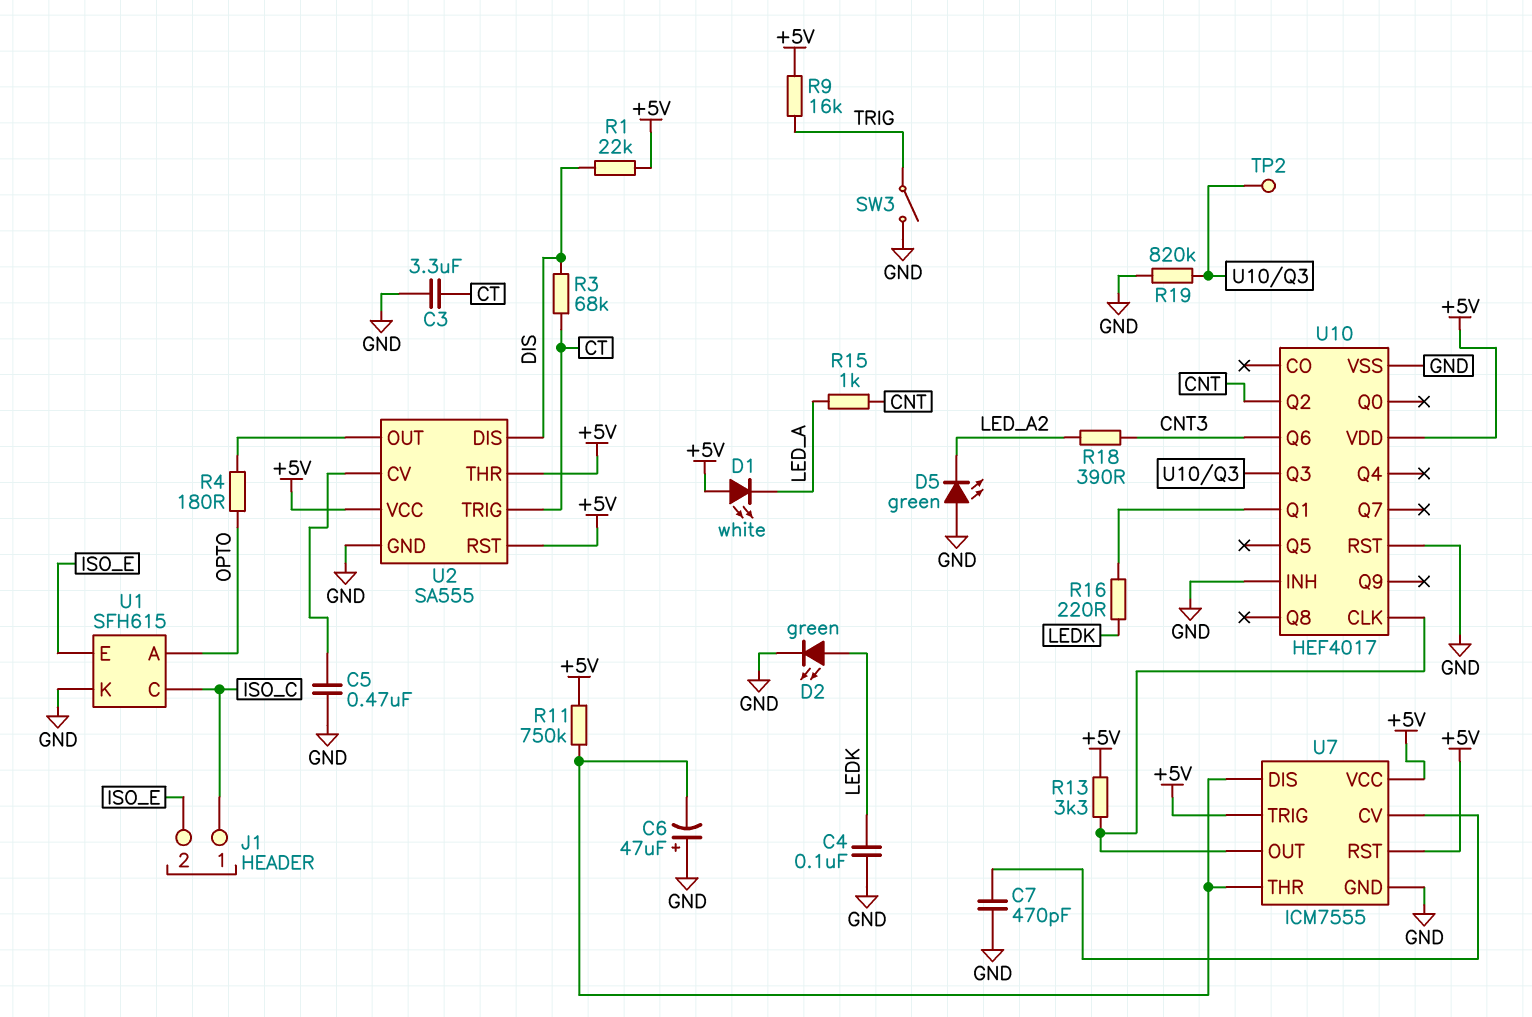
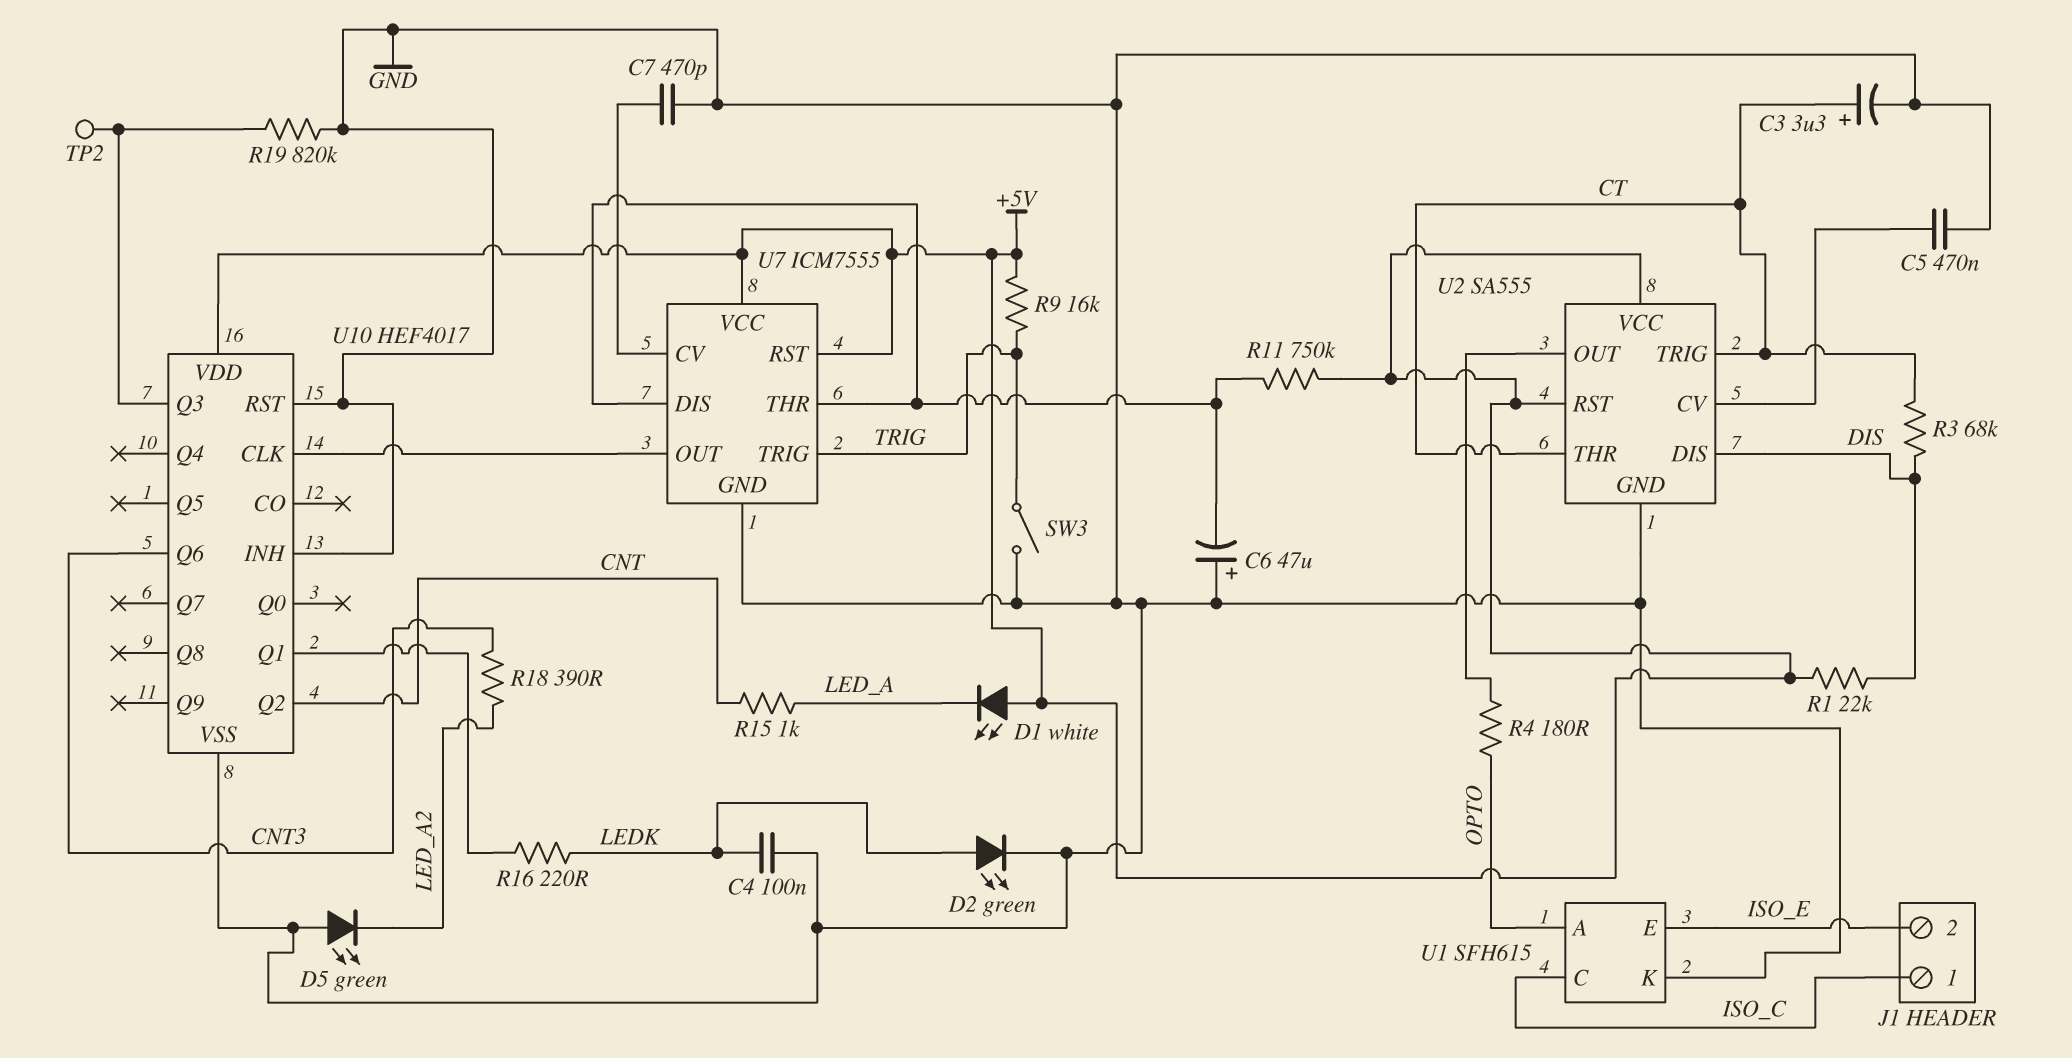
C3: 3.3uF (CT, GND) -> 3.3uF (plus CT, minus GND)
R13: 3.3k (+5V, U7/OUT) -> none
U2 pin THR: +5V -> CT
U7 pin TRIG: +5V -> TRIG

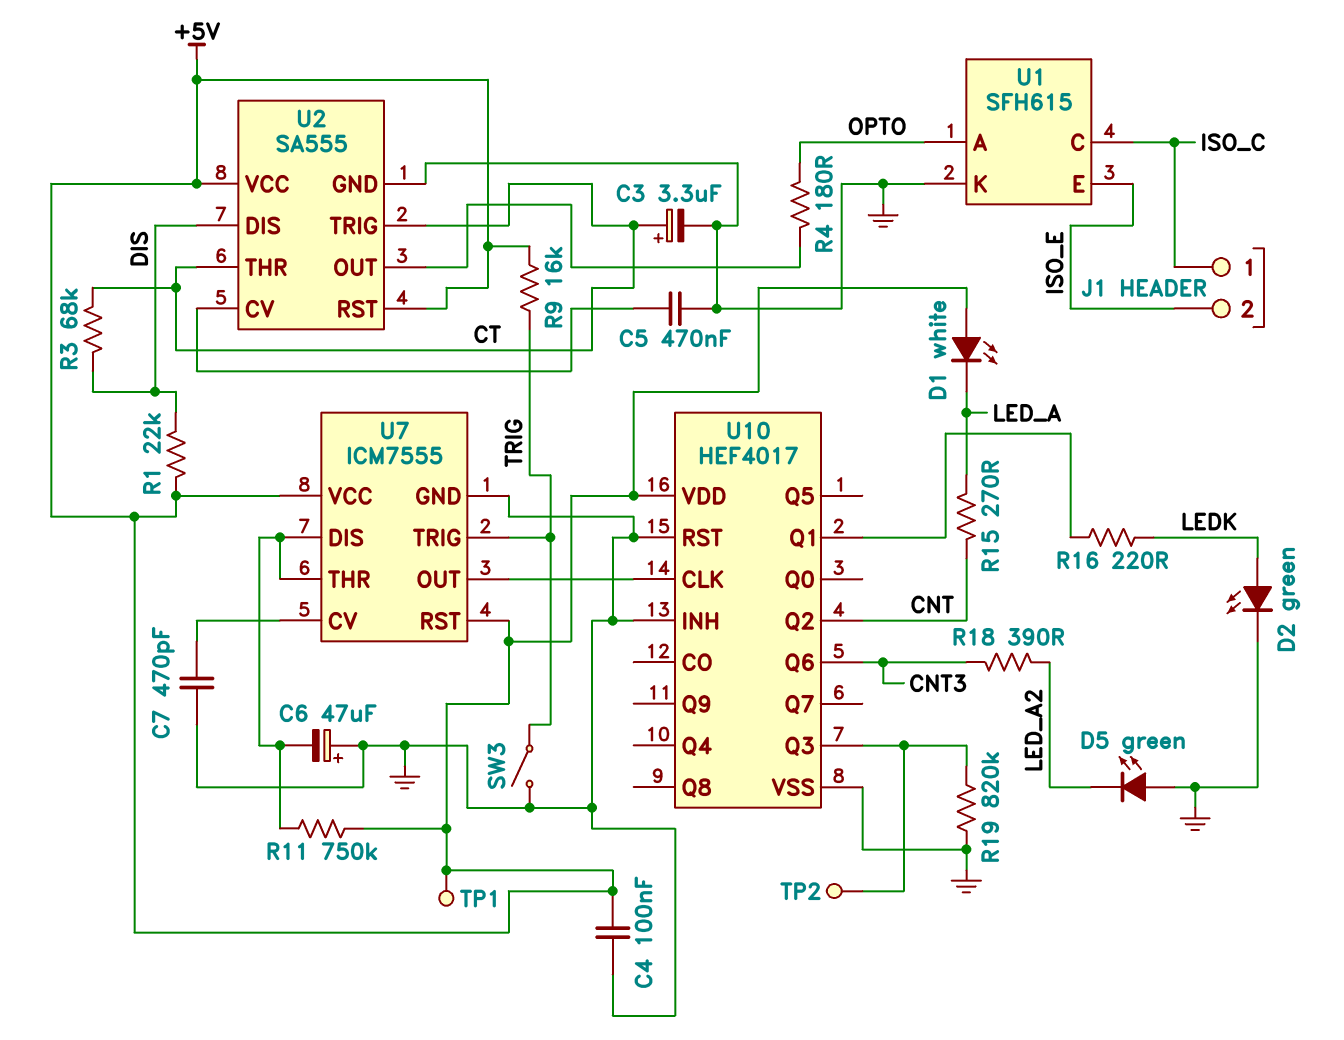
C4: 100nF (GND, LEDK) -> 100nF (+5V, GND)
R15: 1k (CNT, LED_A) -> 270 (CNT, LED_A)
TP1: none -> test point (+5V)

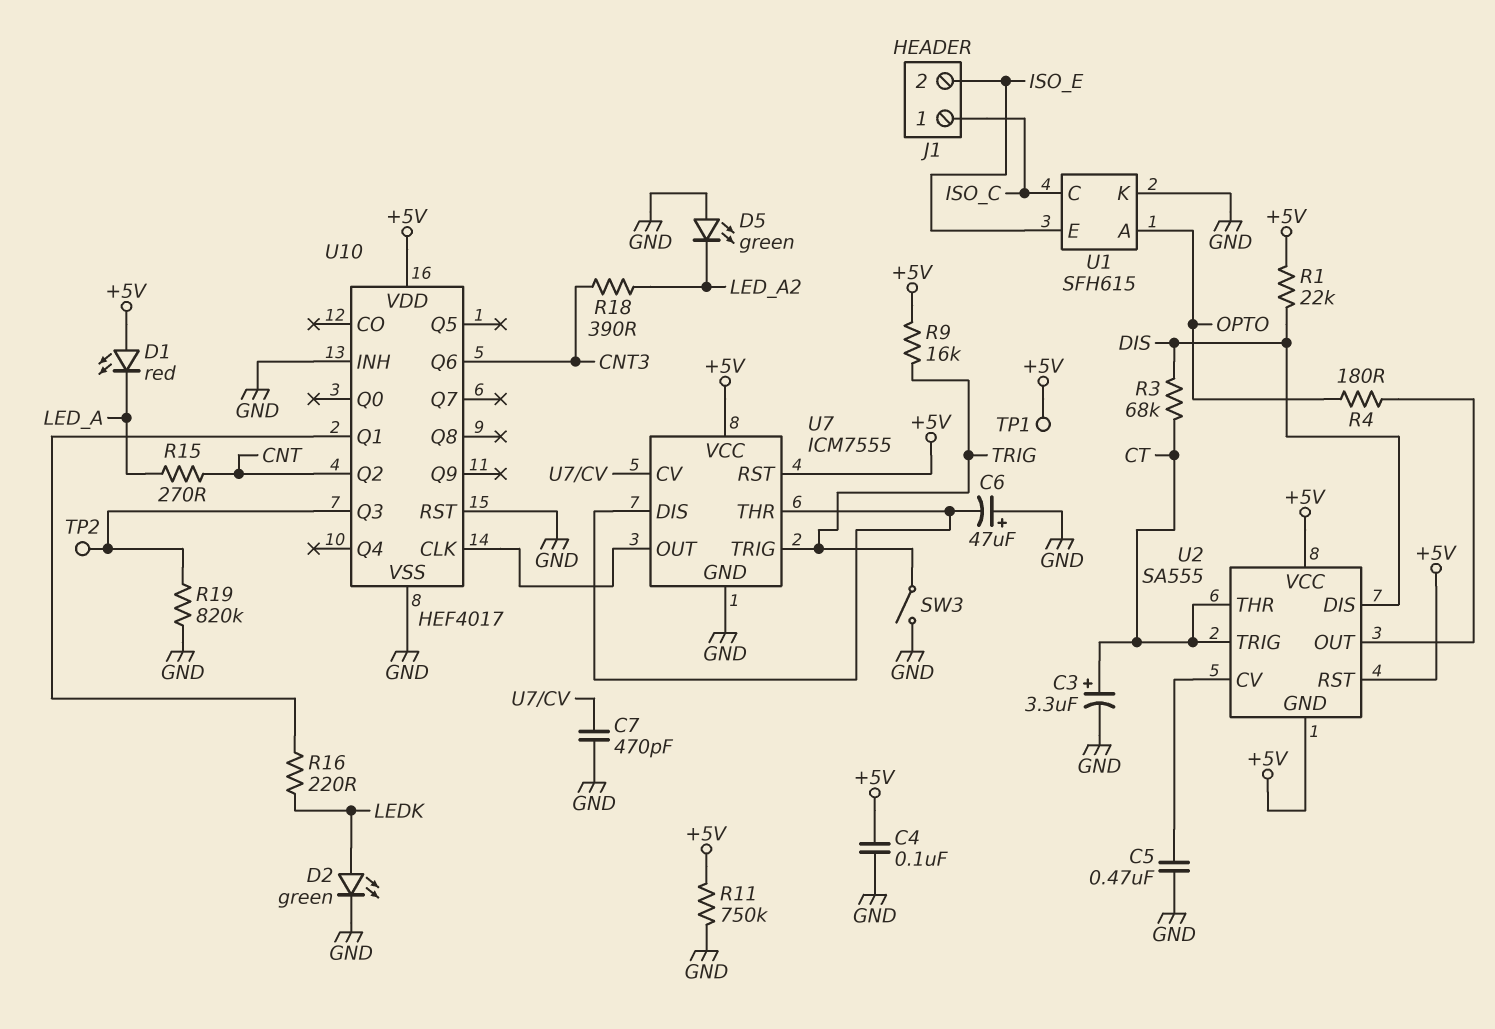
D1: LED white (A +5V, K LED_A) -> LED red (A +5V, K LED_A)
R11: 750k (+5V, U7/DIS) -> 750k (+5V, GND)
U2 pin GND: GND -> +5V

